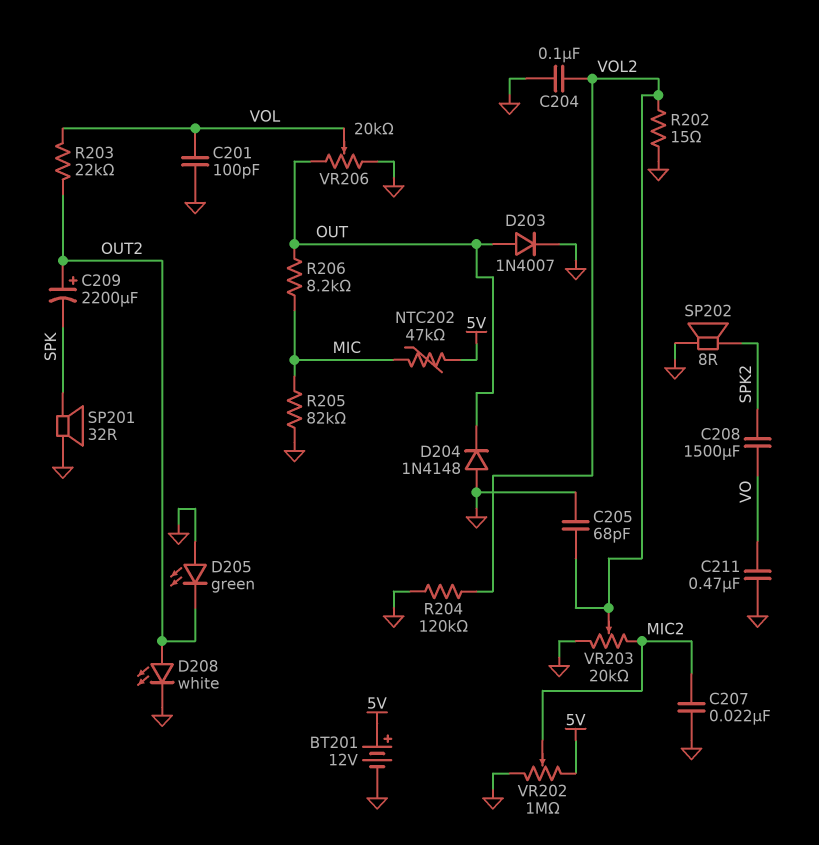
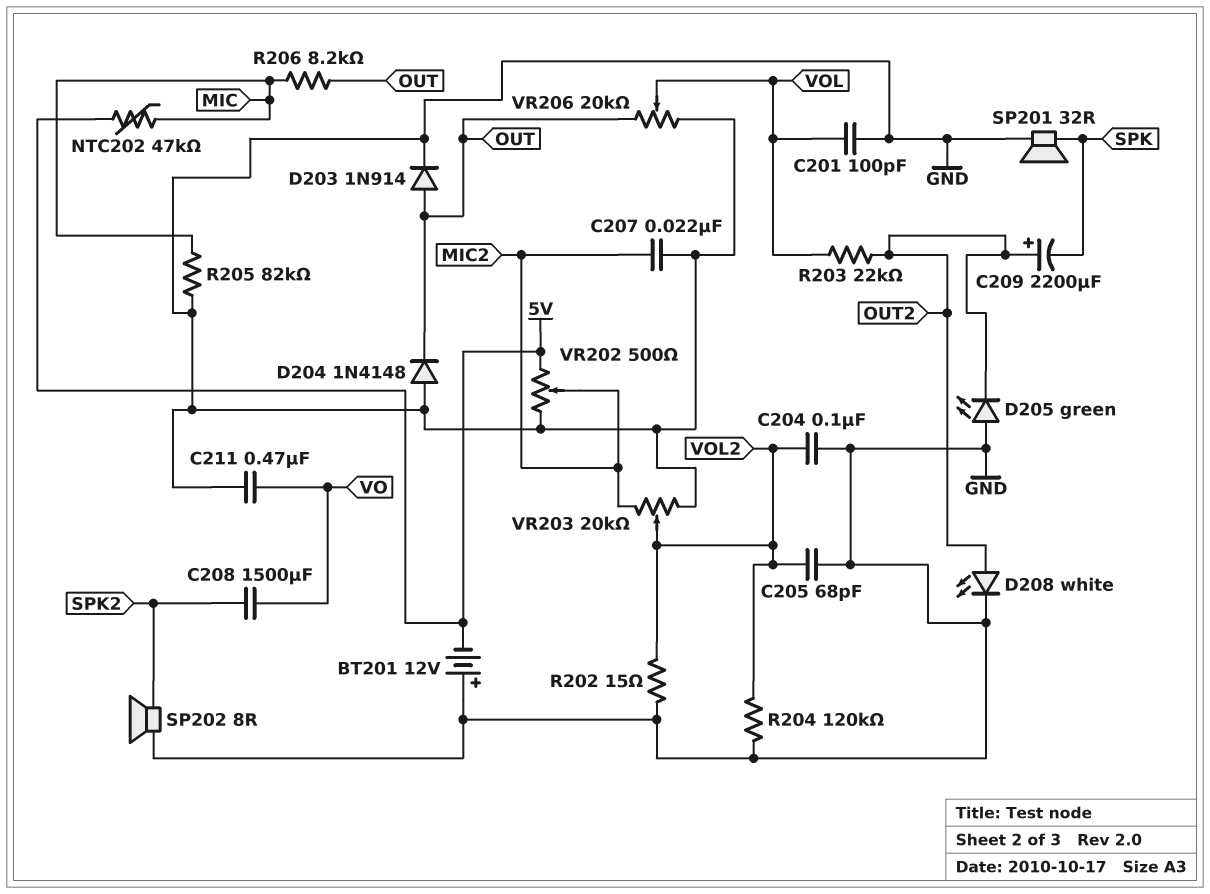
BT201: 12V (plus 5V, minus GND) -> 12V (plus GND, minus 5V)
D203: diode 1N4007 (A OUT, K GND) -> diode 1N914 (A OUT, K GND)
VR202: 1M (5V, GND, wiper MIC2) -> 500 (5V, GND, wiper MIC2)

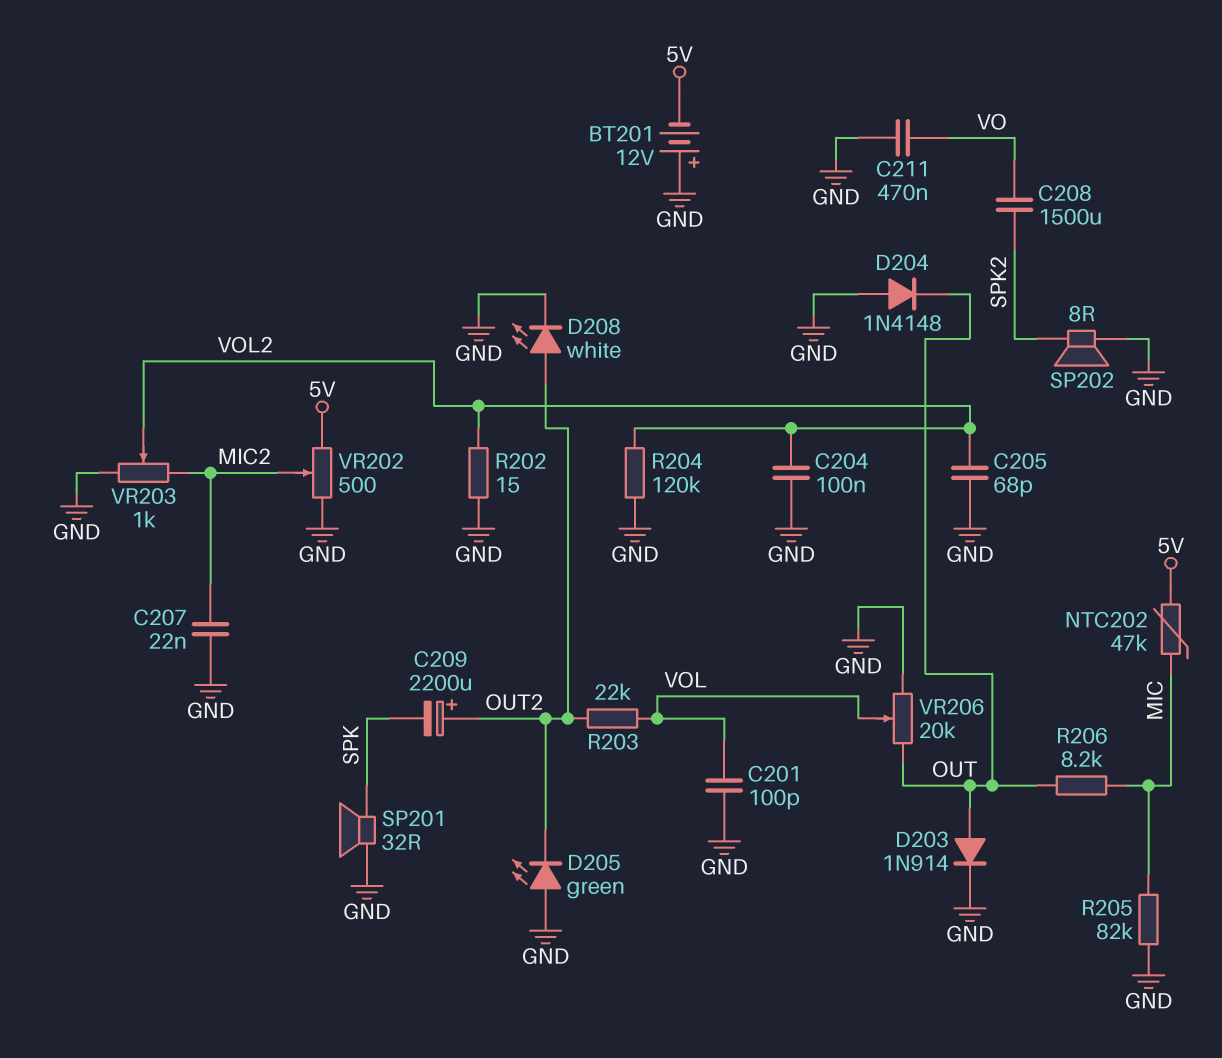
VR203: 20k (GND, MIC2, wiper VOL2) -> 1k (GND, MIC2, wiper VOL2)

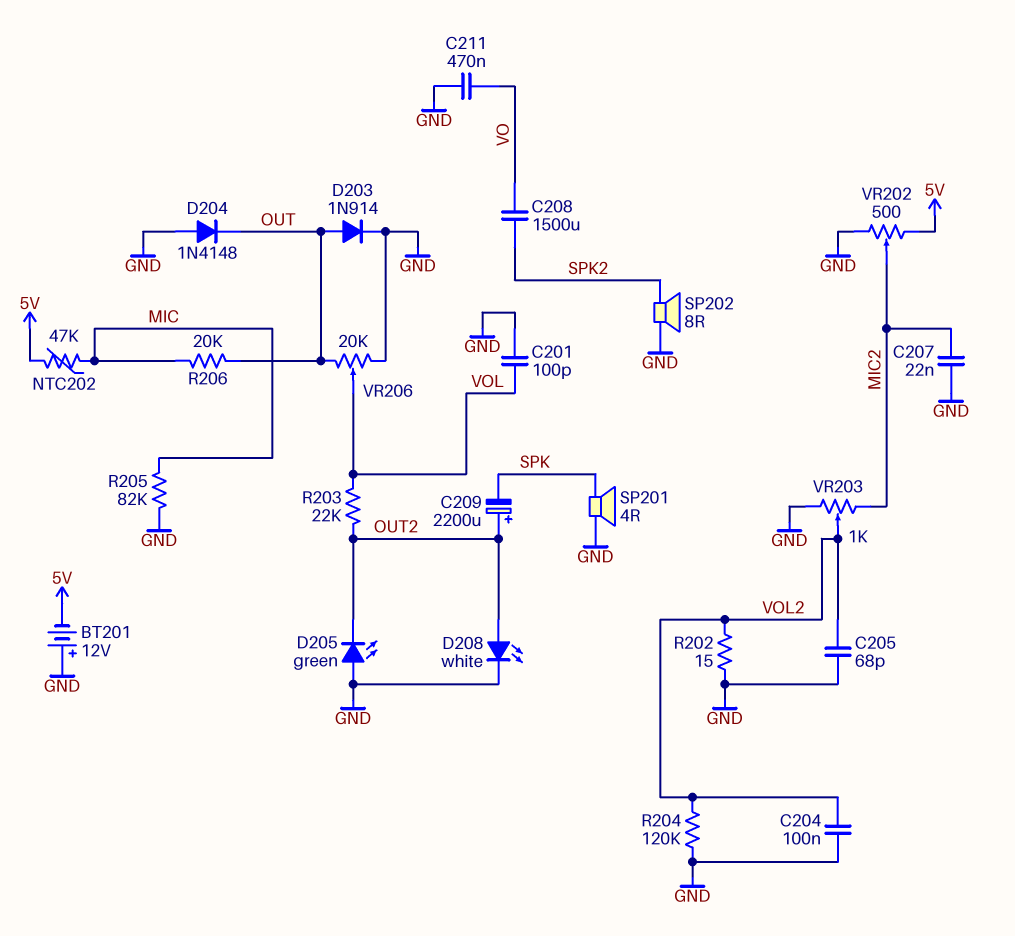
R206: 8.2k (MIC, OUT) -> 20k (MIC, OUT)
SP201: speaker 32R (GND, SPK) -> speaker 4R (GND, SPK)

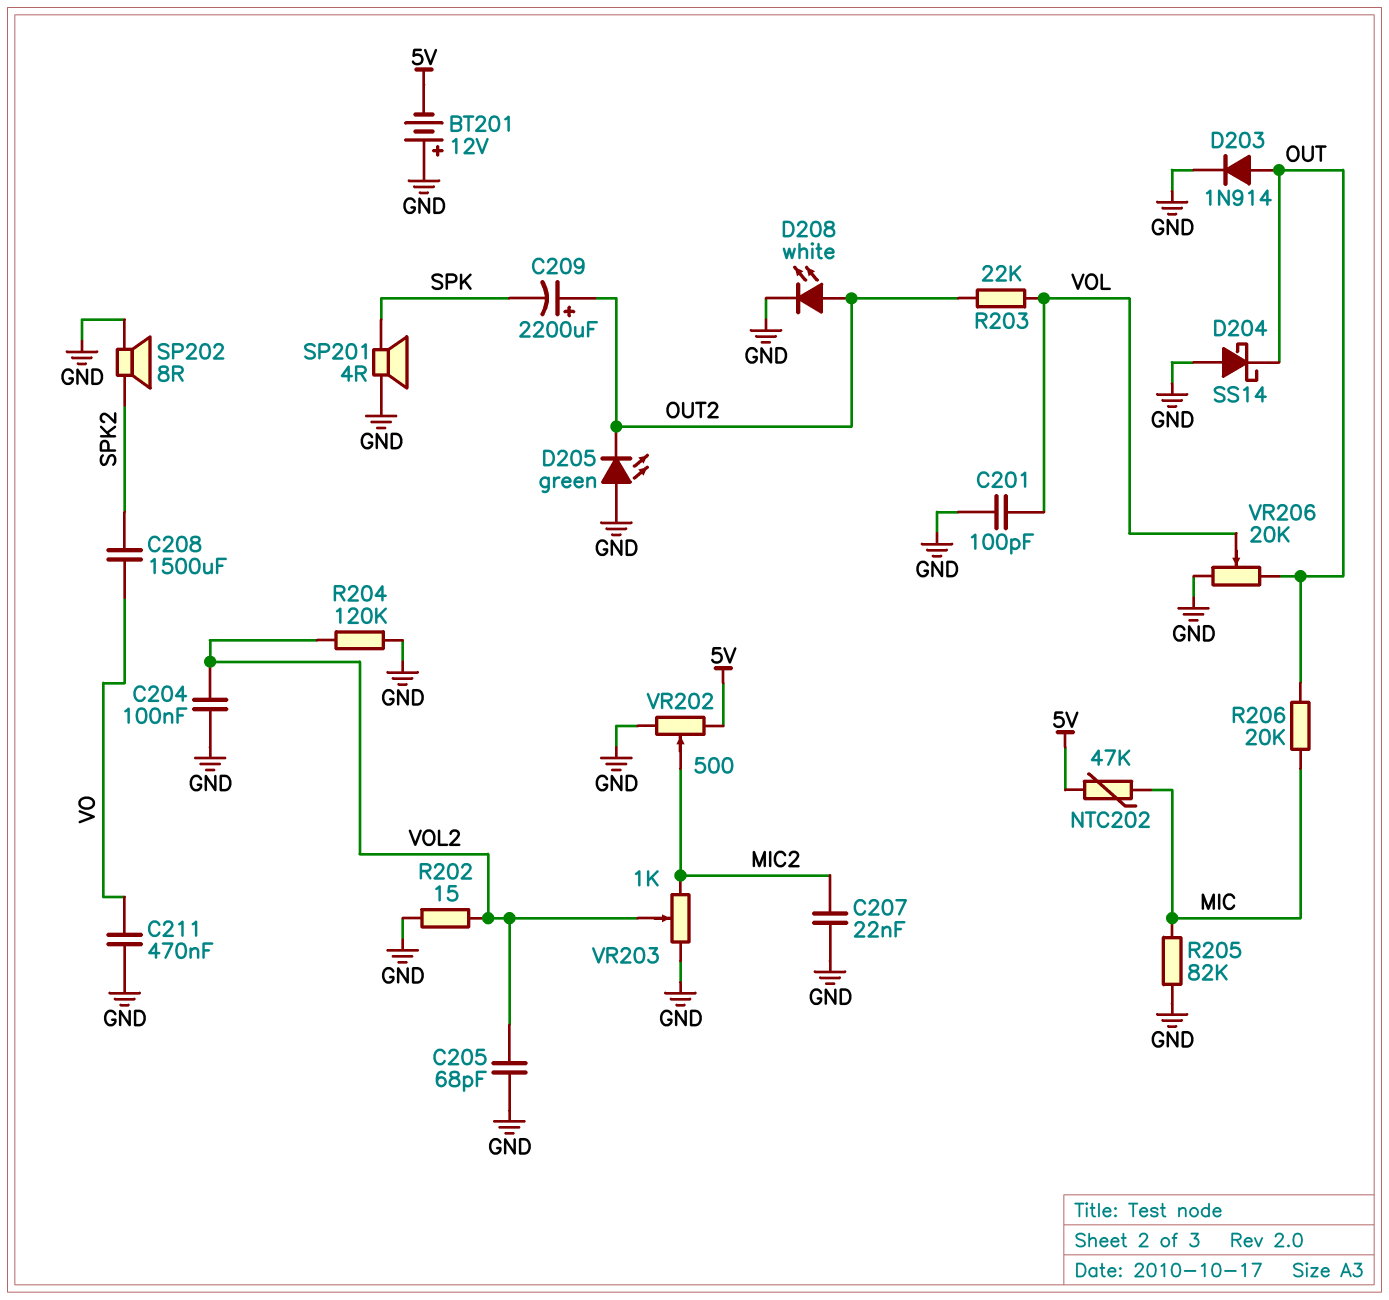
D204: diode 1N4148 (A GND, K OUT) -> schottky SS14 (A GND, K OUT)

